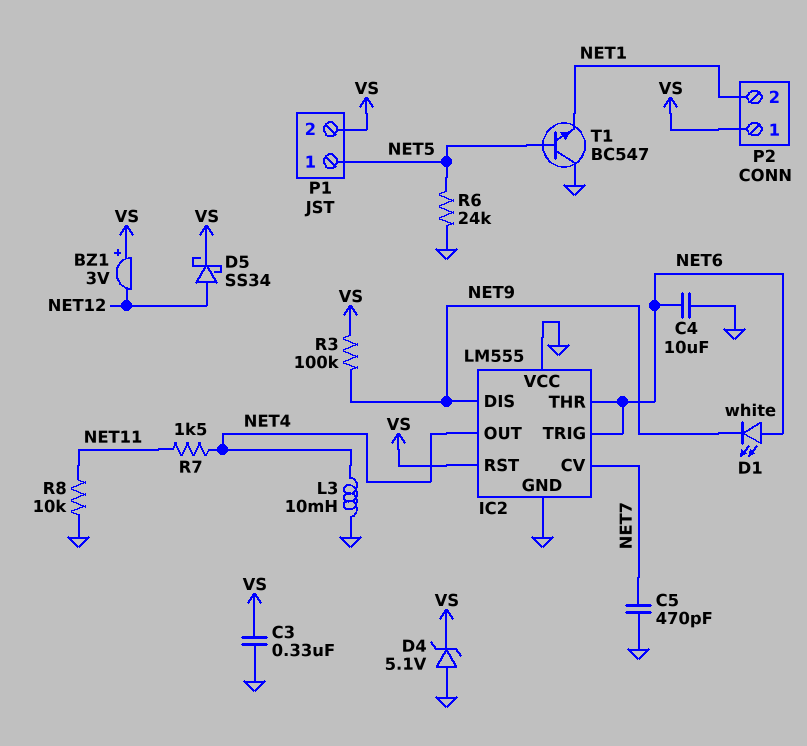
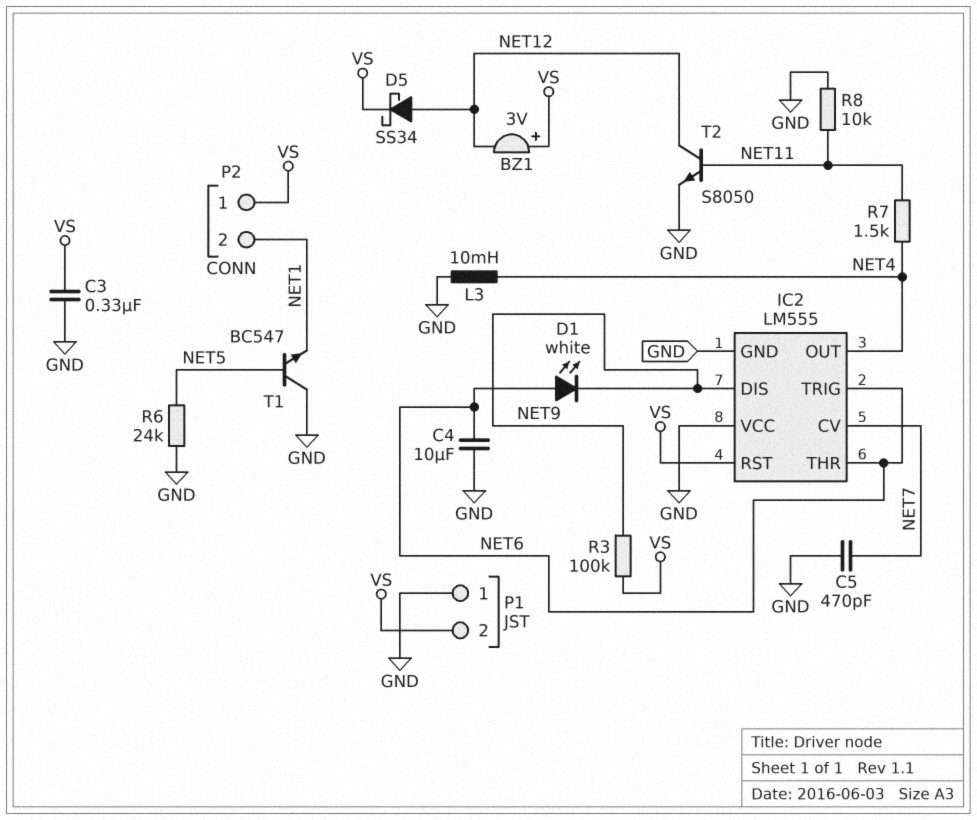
D4: zener 5.1V (A GND, K VS) -> none
P1 pin 1: NET5 -> GND
T2: none -> NPN S8050 (B NET11, C NET12, E GND)

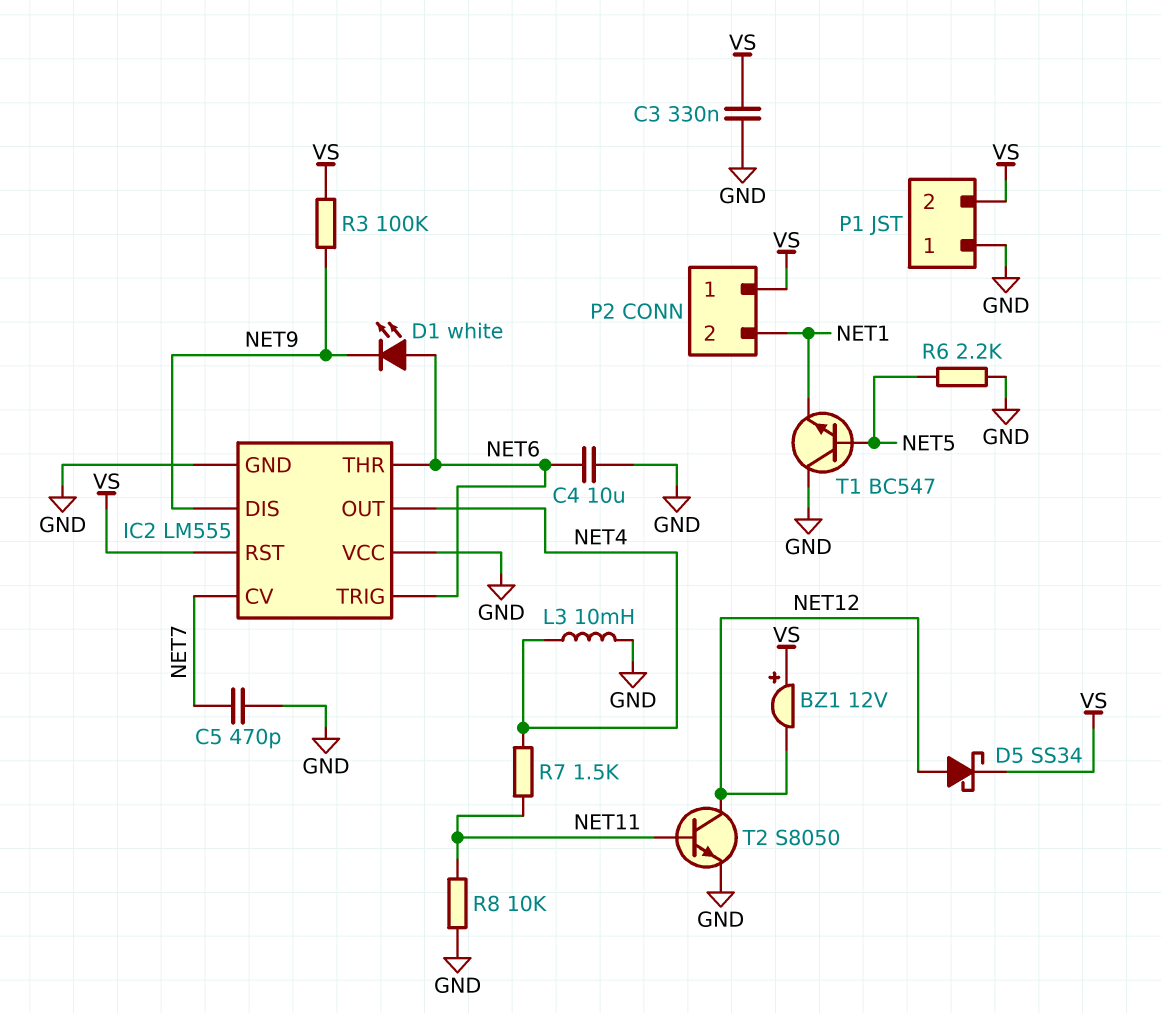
BZ1: buzzer 3V (plus VS, minus NET12) -> buzzer 12V (plus VS, minus NET12)
R6: 24k (GND, NET5) -> 2.2k (GND, NET5)

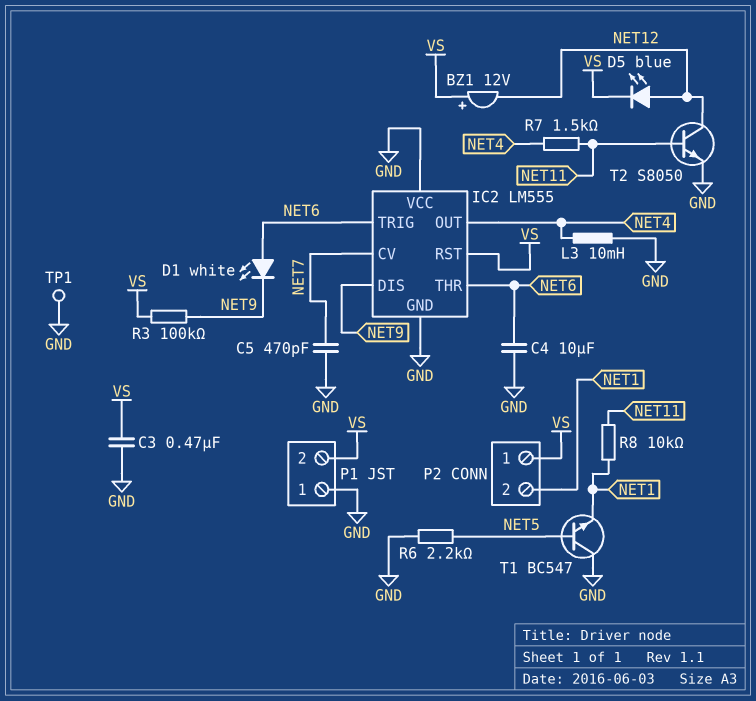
C3: 330nF (GND, VS) -> 470nF (GND, VS)
D5: schottky SS34 (A NET12, K VS) -> LED blue (A NET12, K VS)
R8: 10k (GND, NET11) -> 10k (NET1, NET11)
TP1: none -> test point (GND)

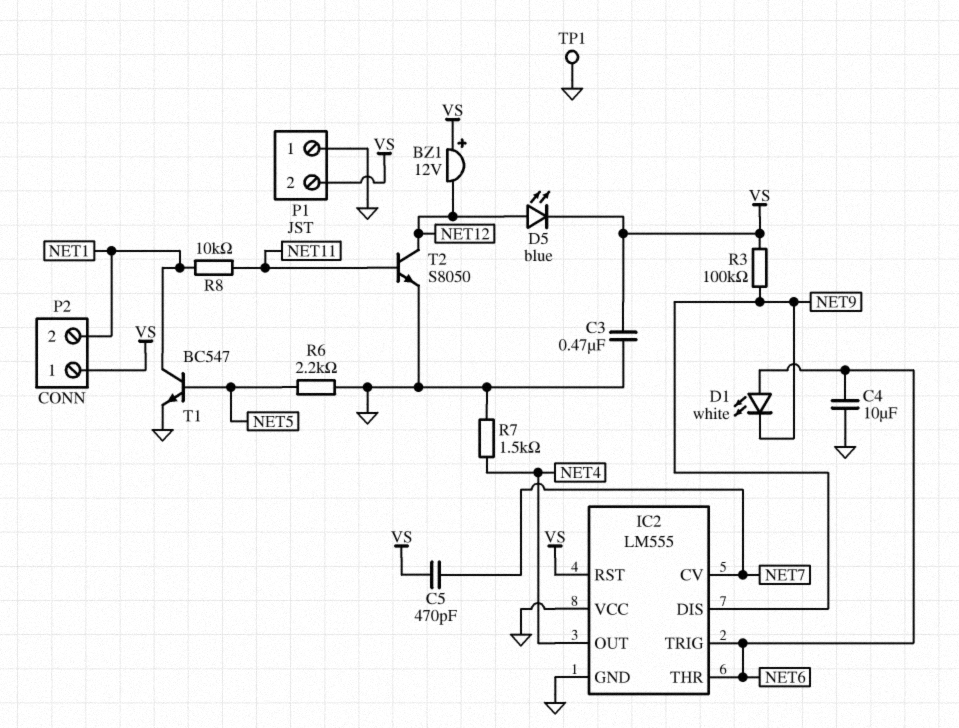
C5: 470pF (GND, NET7) -> 470pF (NET7, VS)
L3: 10mH (GND, NET4) -> none
R7: 1.5k (NET4, NET11) -> 1.5k (GND, NET4)
T1: NPN BC547 (B NET5, C GND, E NET1) -> NPN BC547 (B NET5, C NET1, E GND)

